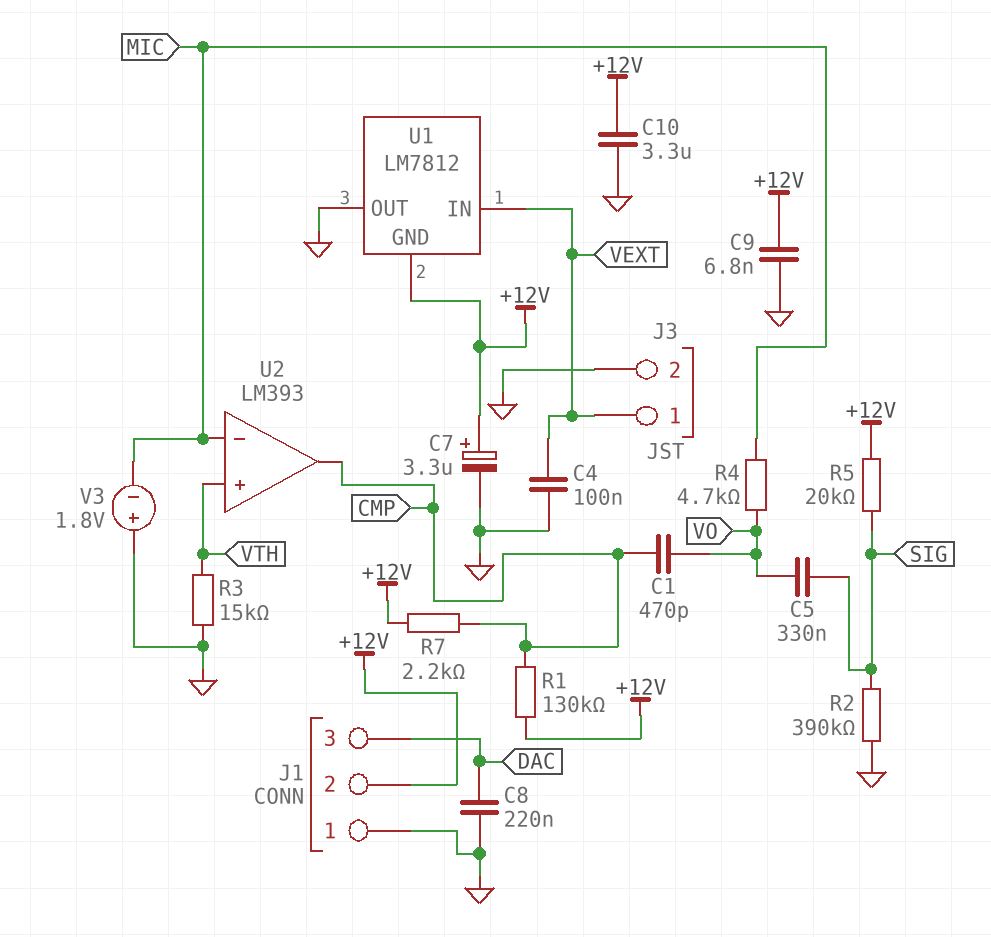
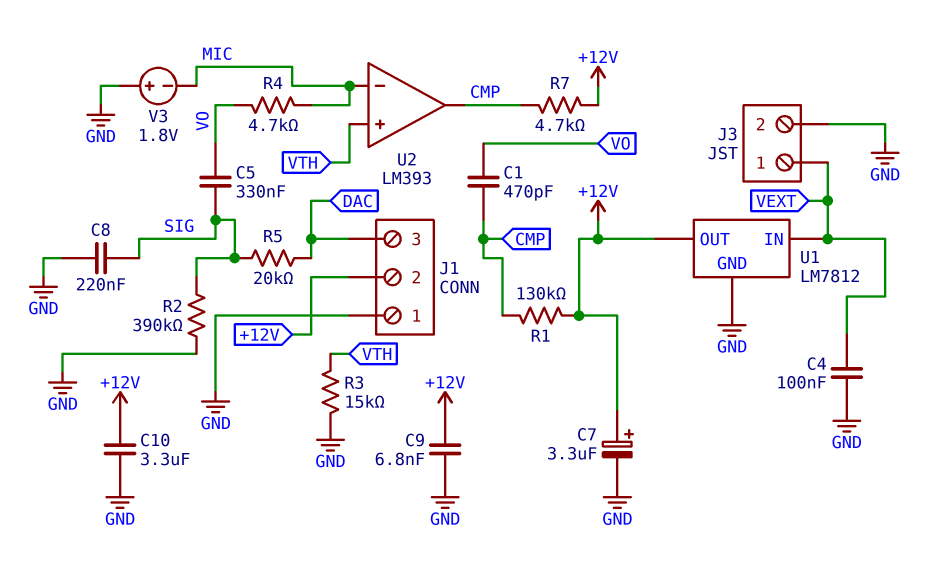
C8: 220nF (DAC, GND) -> 220nF (GND, SIG)
R5: 20k (+12V, SIG) -> 20k (DAC, SIG)
R7: 2.2k (+12V, CMP) -> 4.7k (+12V, CMP)
U1 pin GND: +12V -> GND
U1 pin OUT: GND -> +12V

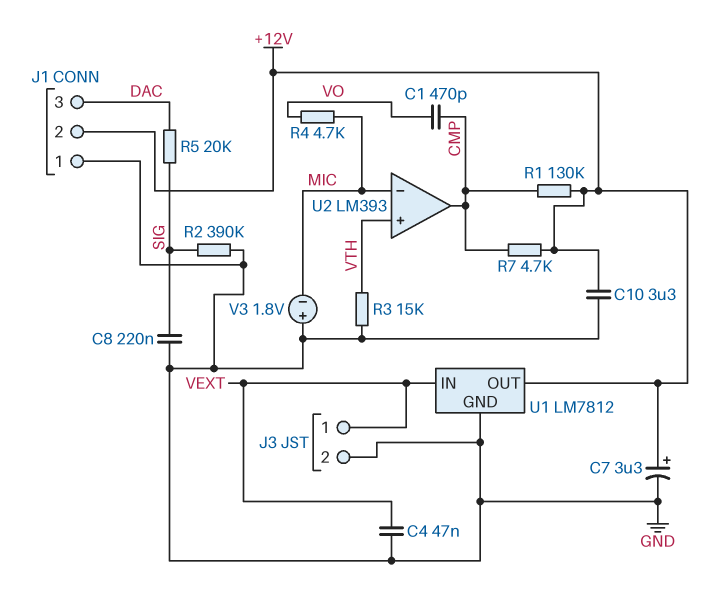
C4: 100nF (GND, VEXT) -> 47nF (GND, VEXT)
C5: 330nF (SIG, VO) -> none
C9: 6.8nF (+12V, GND) -> none

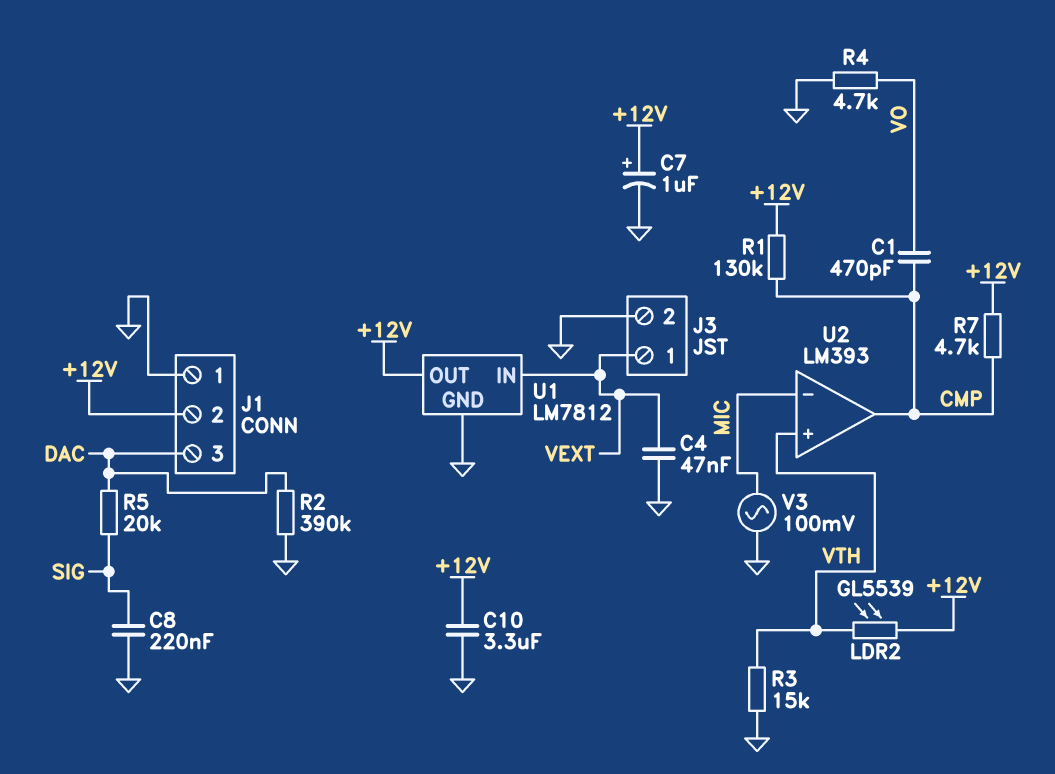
C7: 3.3uF (plus +12V, minus GND) -> 1uF (plus +12V, minus GND)
LDR2: none -> GL5539 (+12V, VTH)
R2: 390k (GND, SIG) -> 390k (DAC, GND)
R4: 4.7k (MIC, VO) -> 4.7k (GND, VO)
V3: 1.8V (plus GND, minus MIC) -> AC 100mV (GND, MIC)

